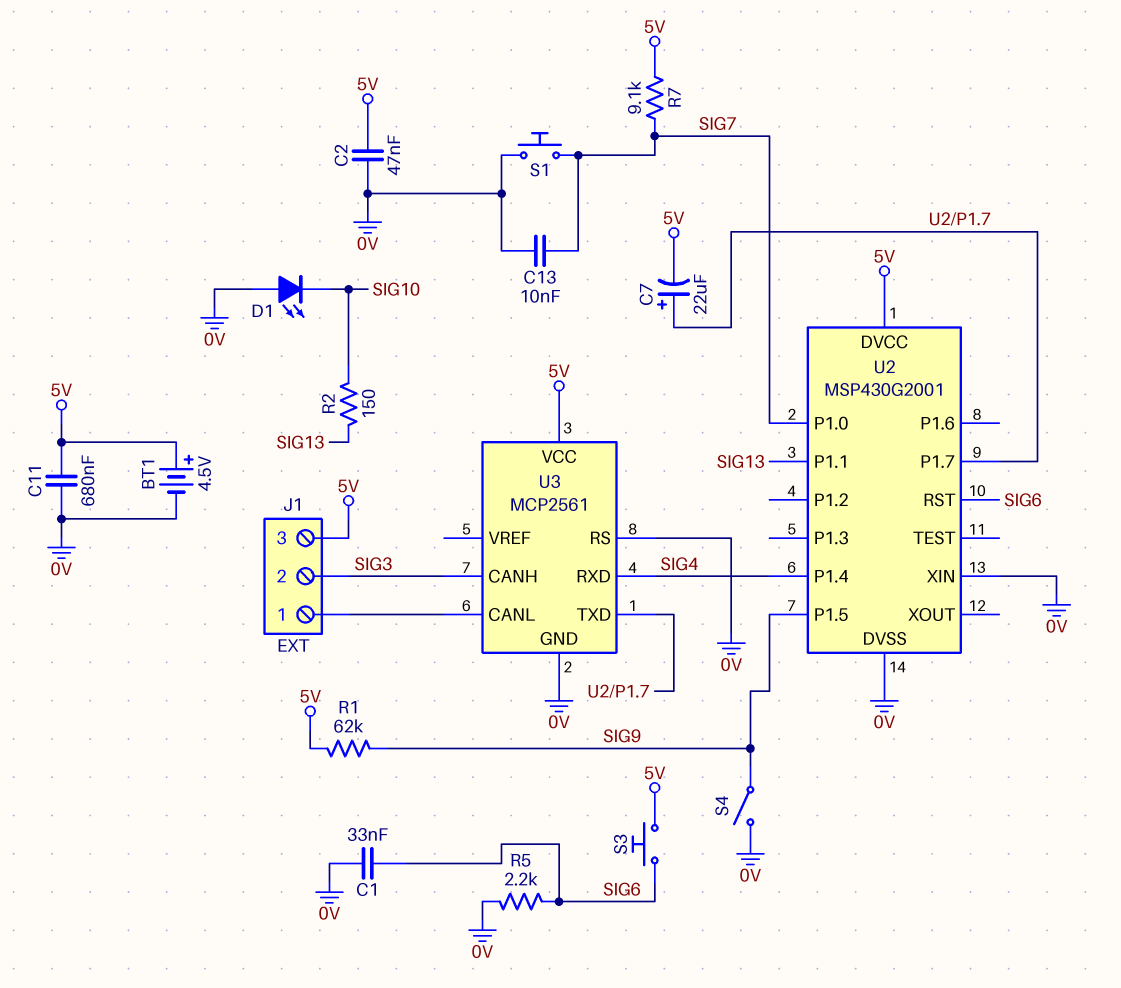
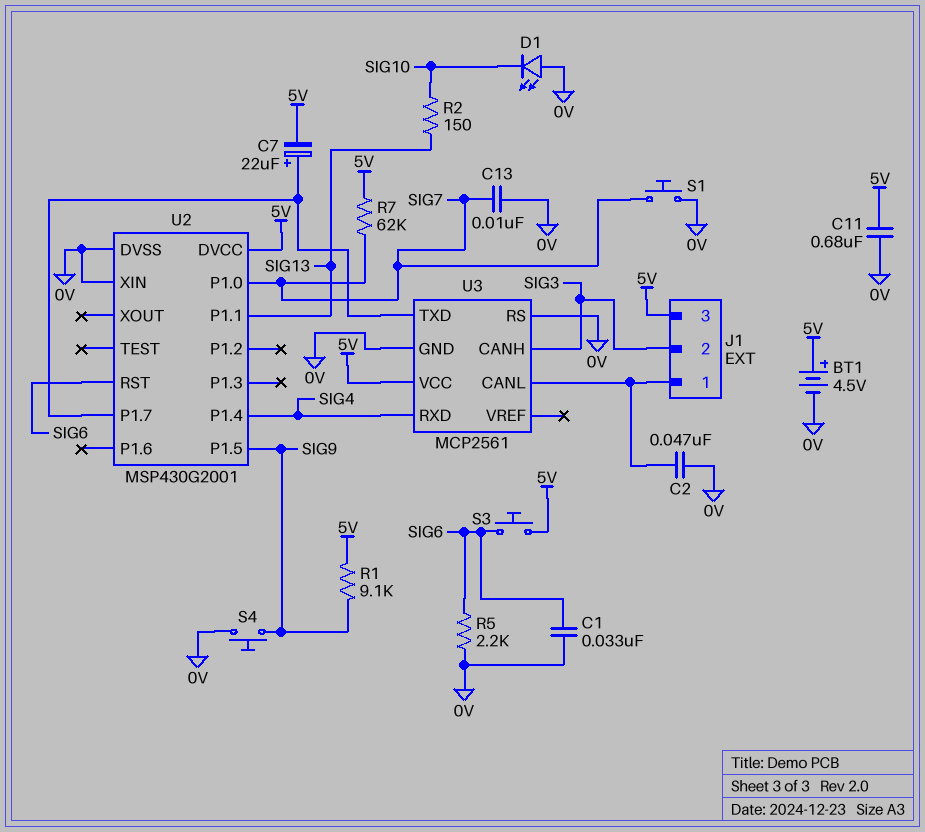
C2: 47nF (0V, 5V) -> 47nF (0V, J1/1)
R1: 62k (5V, SIG9) -> 9.1k (5V, SIG9)
R7: 9.1k (5V, SIG7) -> 62k (5V, SIG7)
S4: switch (0V, SIG9) -> button (0V, SIG9)

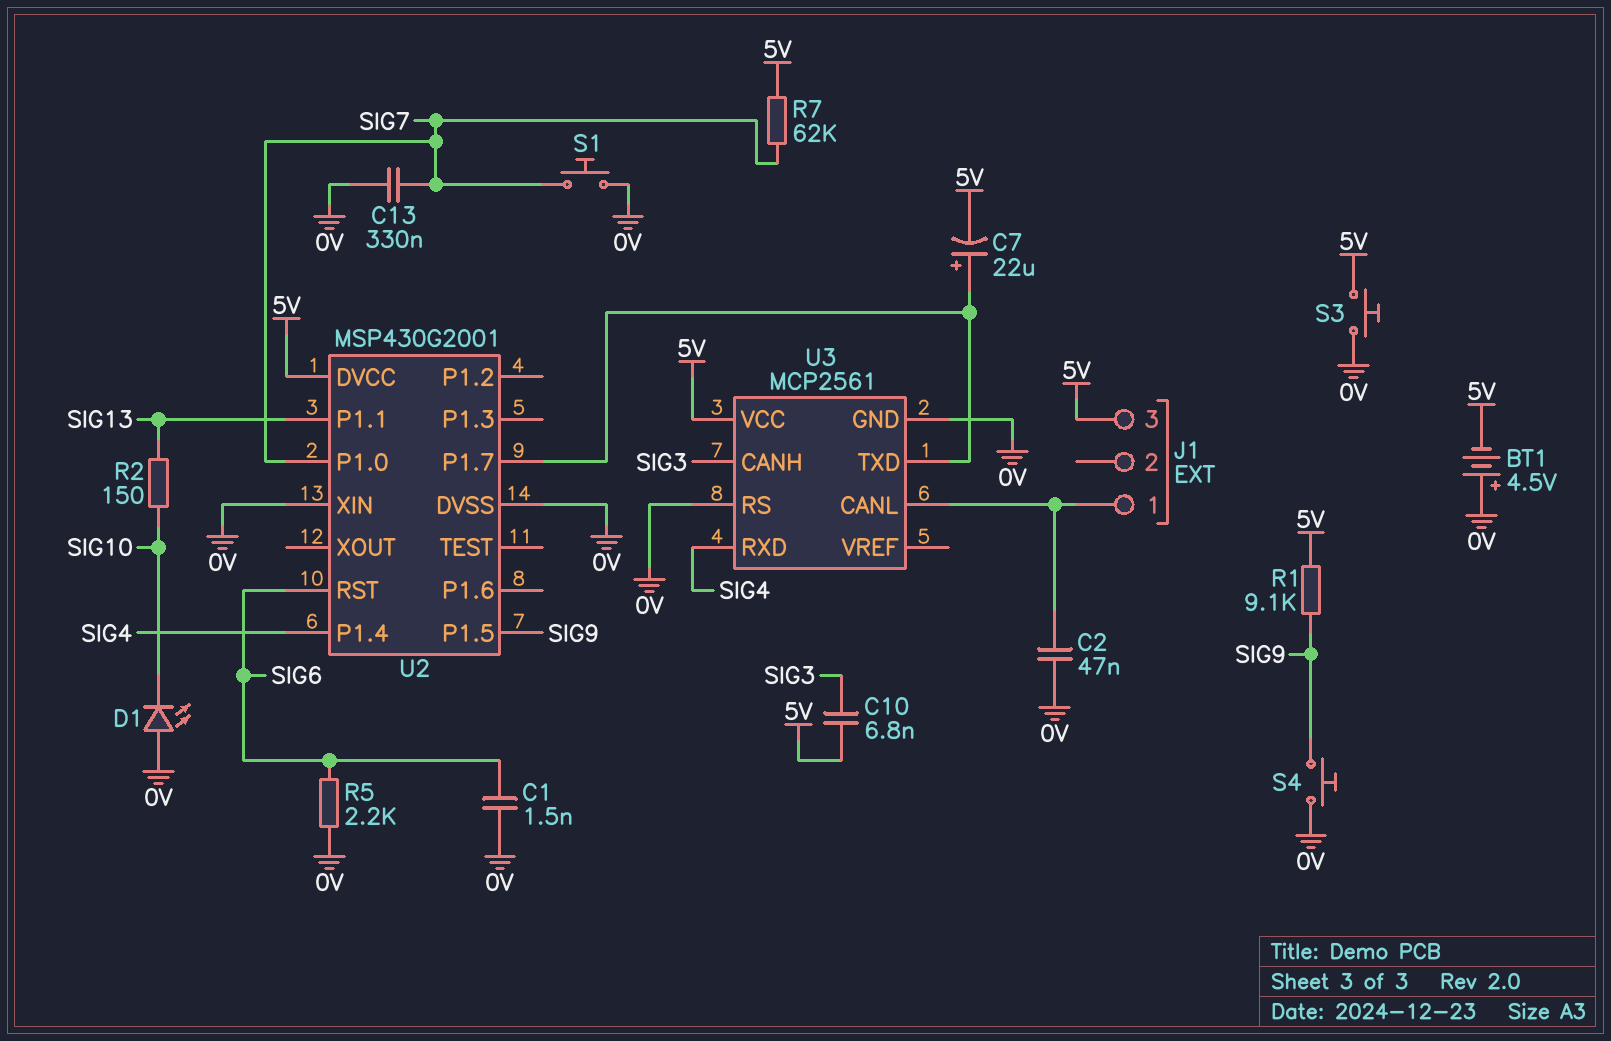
BT1: 4.5V (plus 5V, minus 0V) -> 4.5V (plus 0V, minus 5V)
C1: 33nF (0V, SIG6) -> 1.5nF (0V, SIG6)
C10: none -> 6.8nF (5V, SIG3)
C11: 680nF (0V, 5V) -> none
C13: 10nF (0V, SIG7) -> 330nF (0V, SIG7)
J1 pin 2: SIG3 -> none
S3: button (5V, SIG6) -> button (0V, 5V)

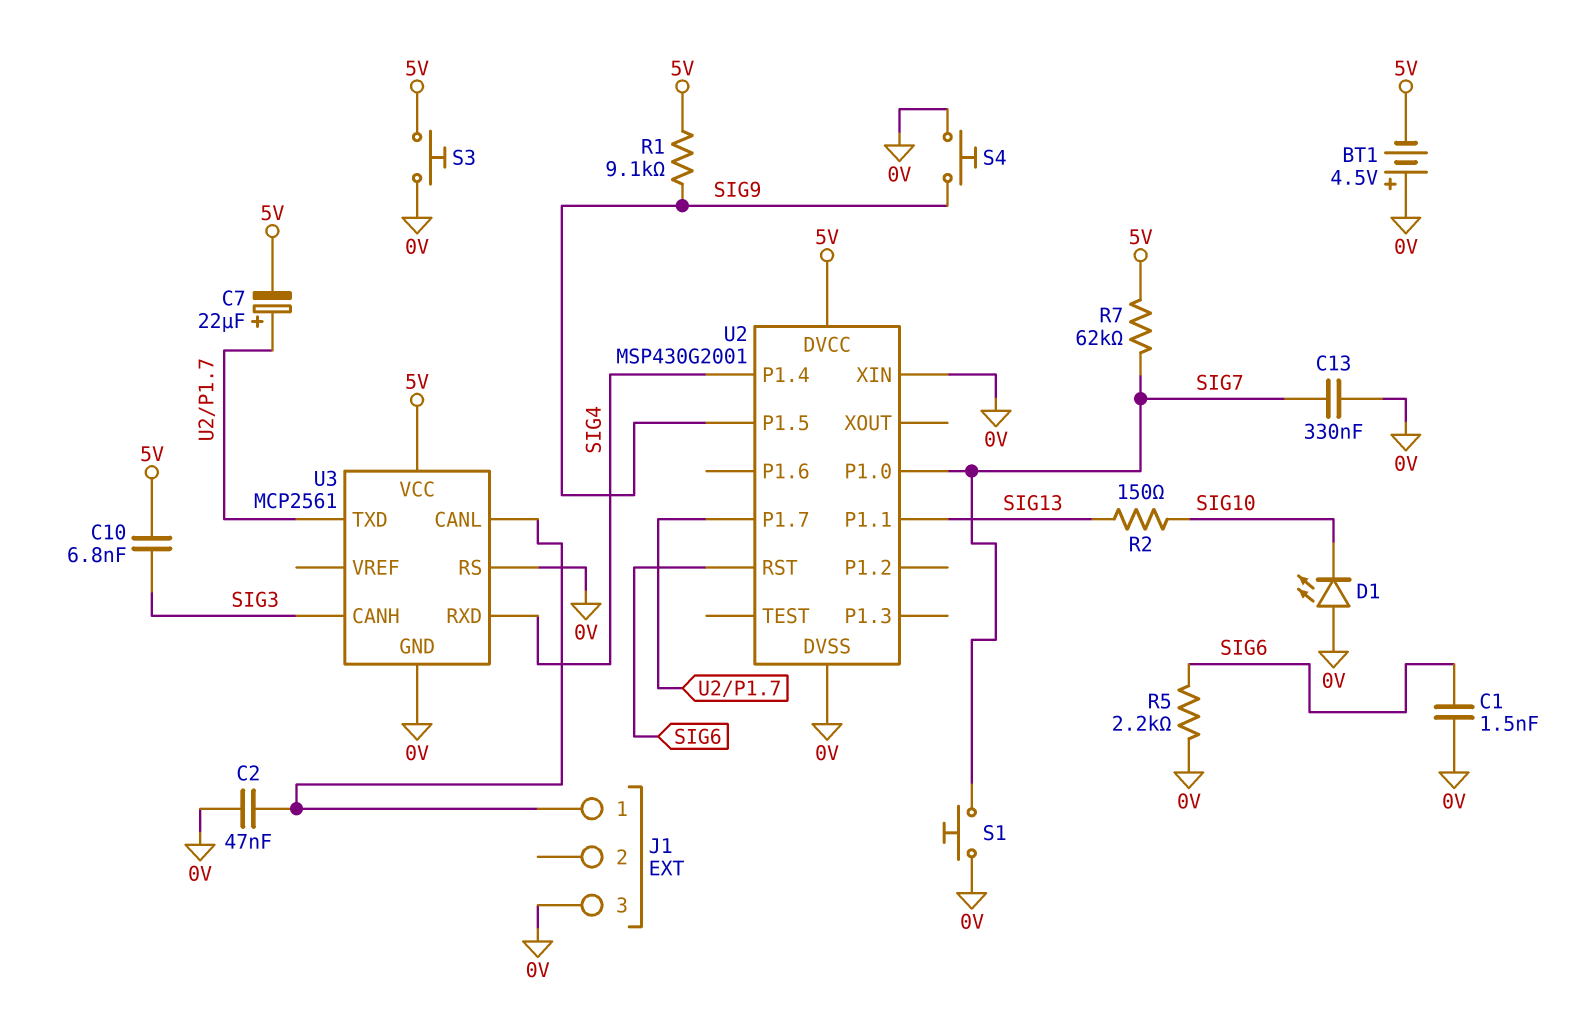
J1 pin 3: 5V -> 0V

